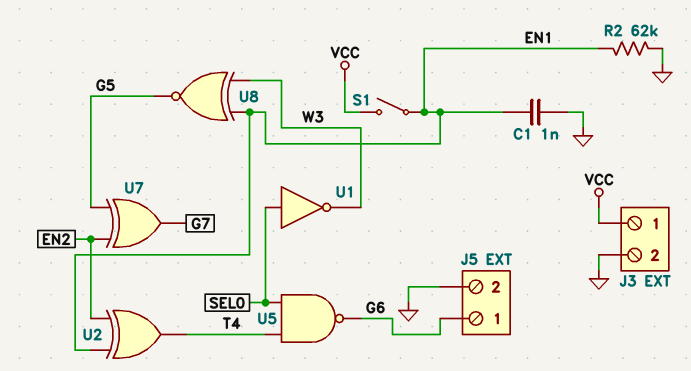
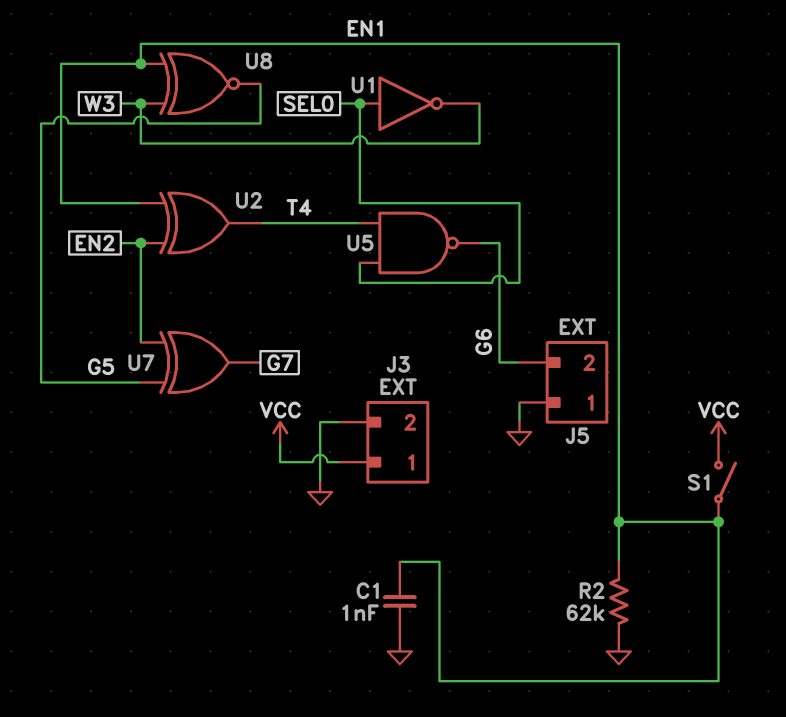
J5 pin 1: G6 -> GND
J5 pin 2: GND -> G6

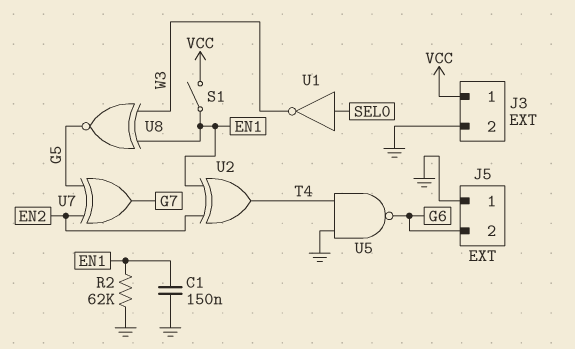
C1: 1nF (EN1, GND) -> 150nF (EN1, GND)
U5: NAND (in SEL0, in T4, out G6) -> NAND (in GND, in T4, out G6)

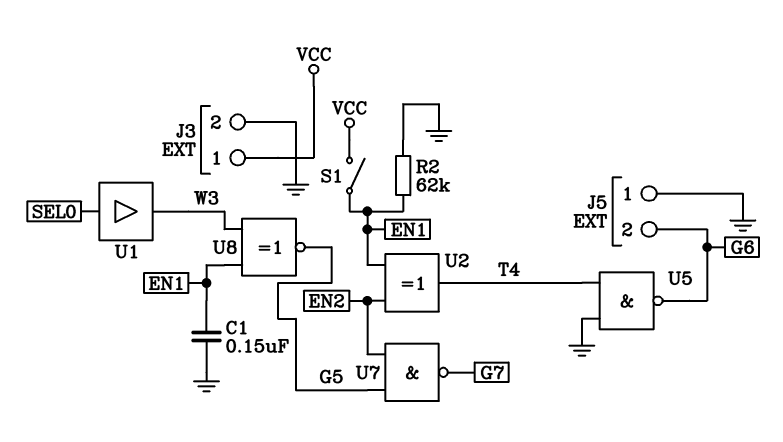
U1: NOT (in SEL0, out W3) -> buffer (in SEL0, out W3)
U7: XOR (in EN2, in G5, out G7) -> NAND (in EN2, in G5, out G7)

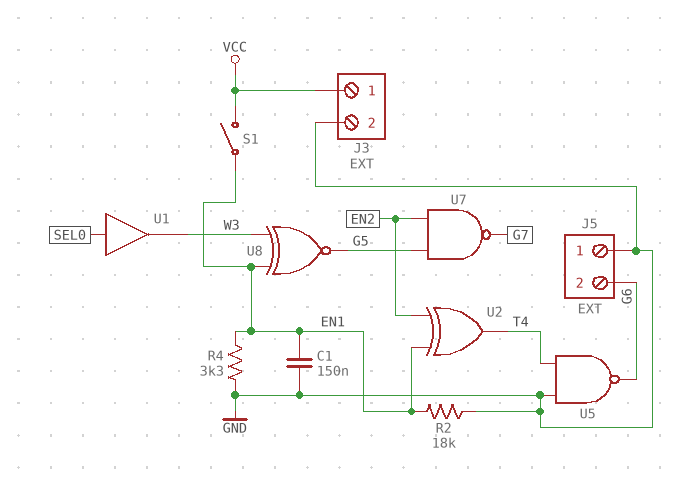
R2: 62k (EN1, GND) -> 18k (EN1, GND)
R4: none -> 3.3k (EN1, GND)

